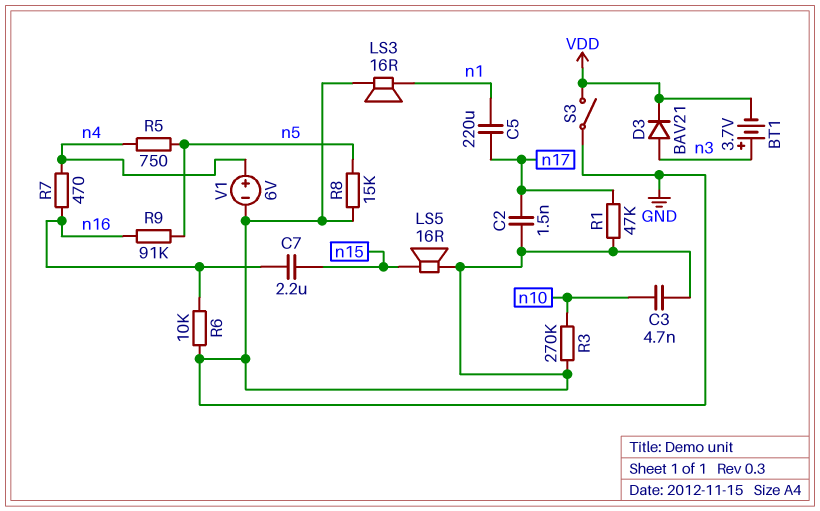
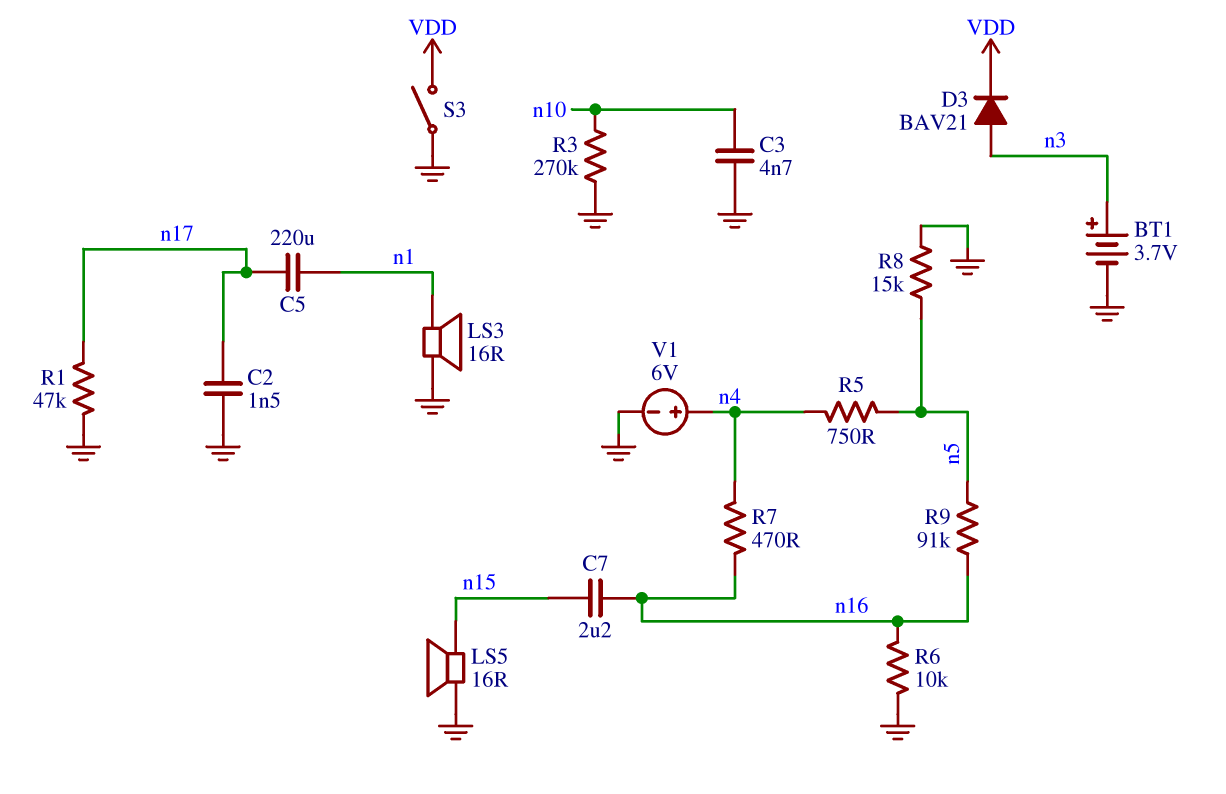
BT1: 3.7V (plus n3, minus VDD) -> 3.7V (plus n3, minus GND)

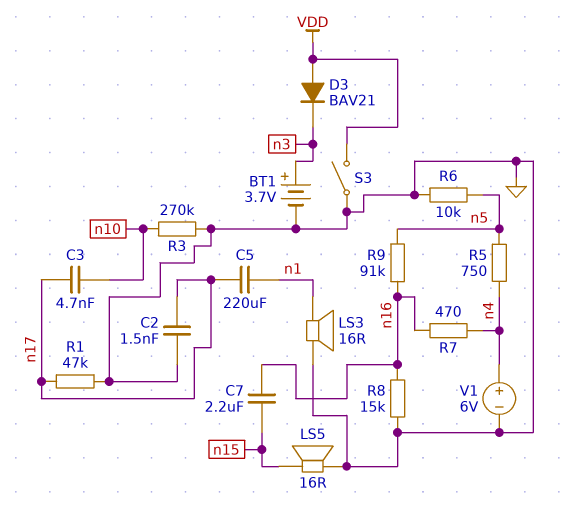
C3: 4.7nF (GND, n10) -> 4.7nF (n10, n17)
D3: diode BAV21 (A n3, K VDD) -> diode BAV21 (A VDD, K n3)
R6: 10k (GND, n16) -> 10k (GND, n5)
R8: 15k (GND, n5) -> 15k (GND, n16)

